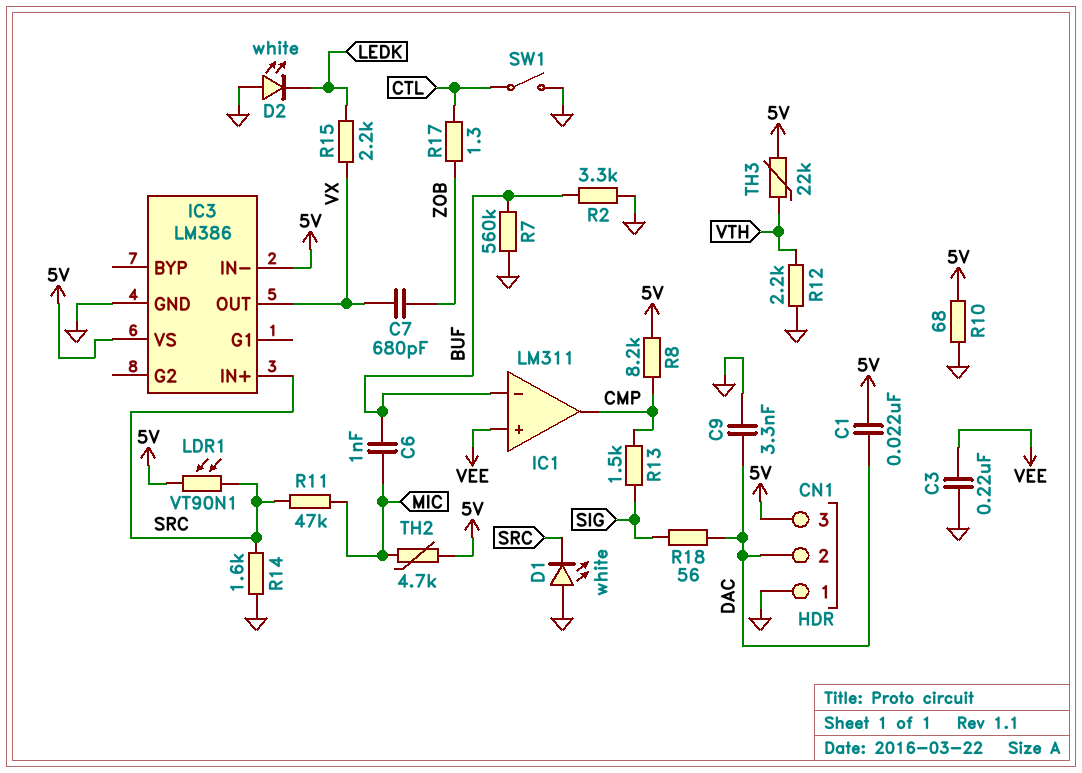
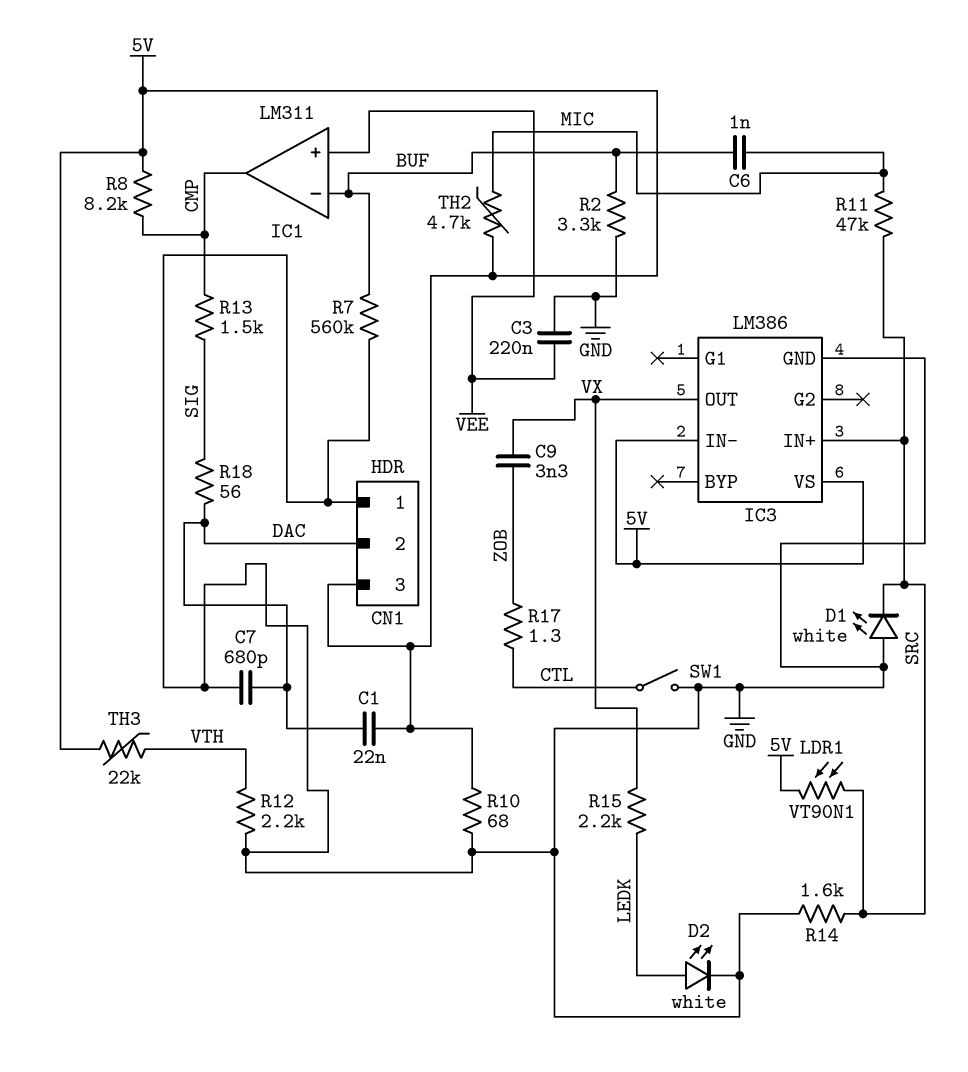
C7: 680pF (VX, ZOB) -> 680pF (DAC, GND)
C9: 3.3nF (DAC, GND) -> 3.3nF (VX, ZOB)
D2: LED white (A GND, K LEDK) -> LED white (A LEDK, K GND)

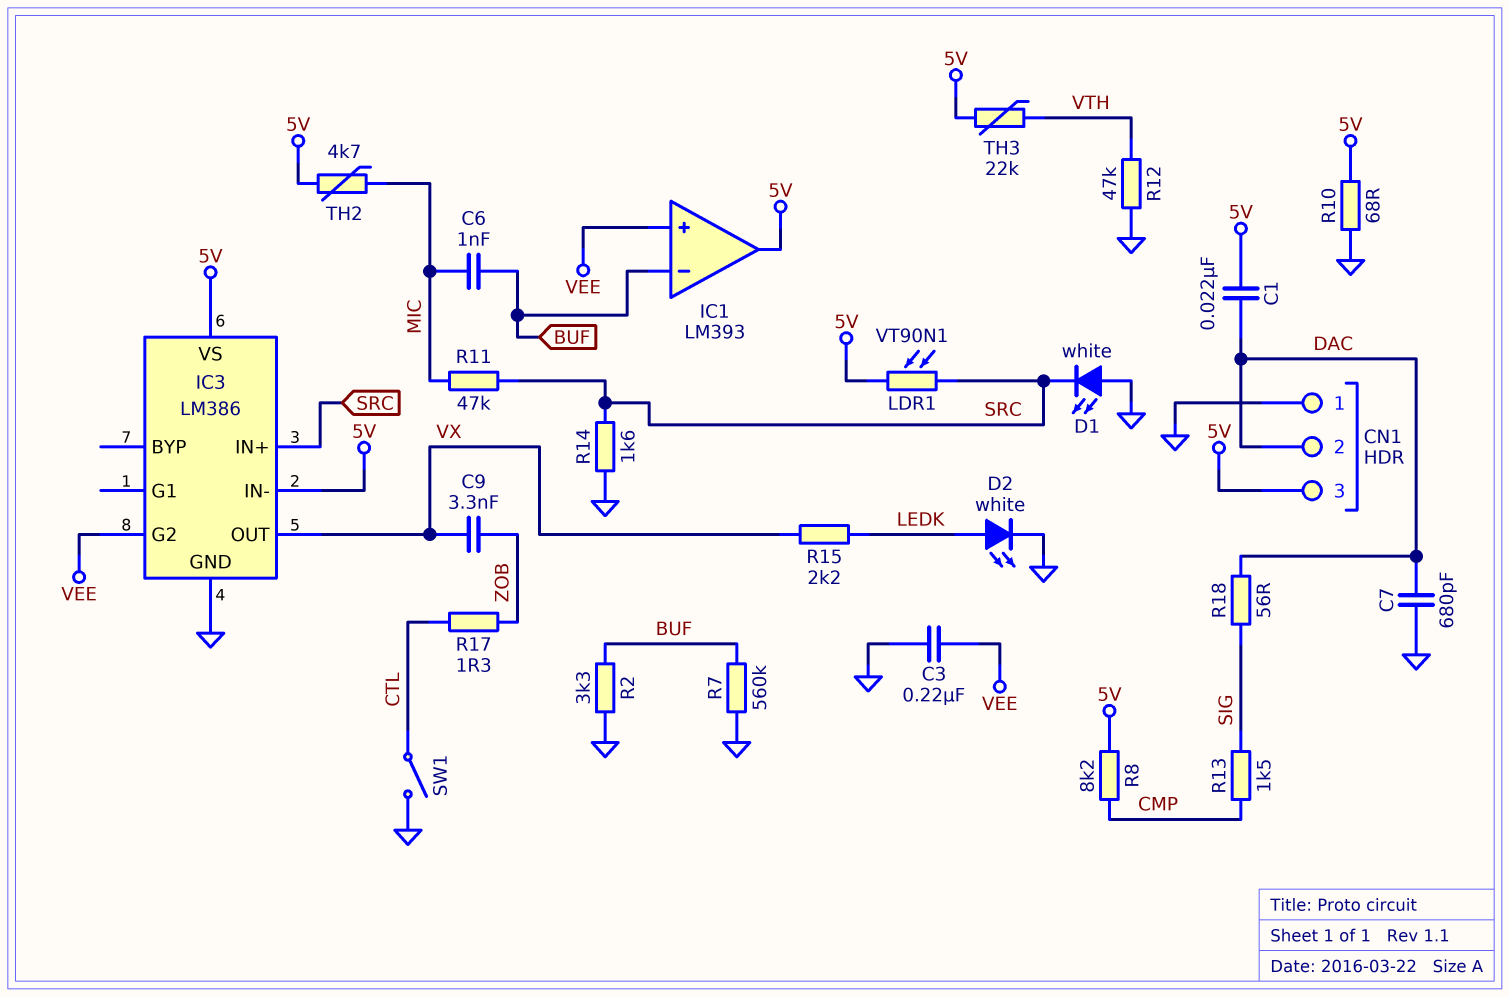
IC1: LM311 -> LM393
IC1 pin out: CMP -> 5V
IC3 pin G2: none -> VEE
R12: 2.2k (GND, VTH) -> 47k (GND, VTH)

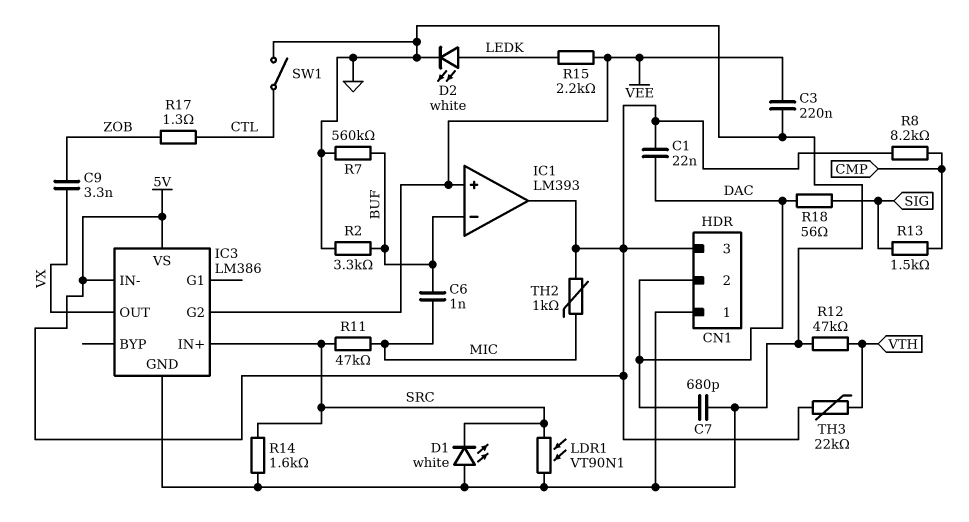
LDR1: VT90N1 (5V, SRC) -> VT90N1 (GND, SRC)
R10: 68 (5V, GND) -> none
R15: 2.2k (LEDK, VX) -> 2.2k (LEDK, VEE)
TH2: 4.7k (5V, MIC) -> 1k (5V, MIC)

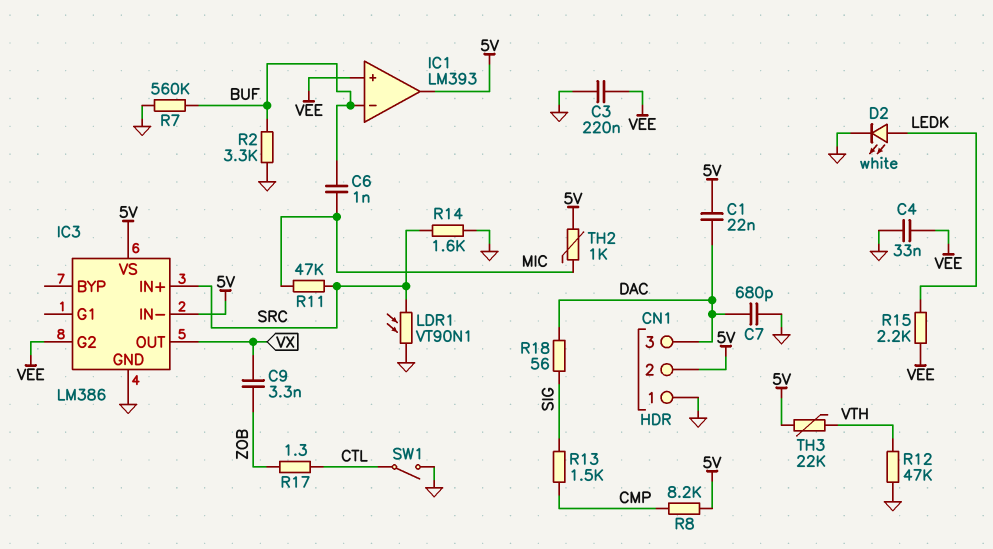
C4: none -> 33nF (GND, VEE)
CN1 pin 2: DAC -> 5V
CN1 pin 3: 5V -> DAC
D1: LED white (A GND, K SRC) -> none

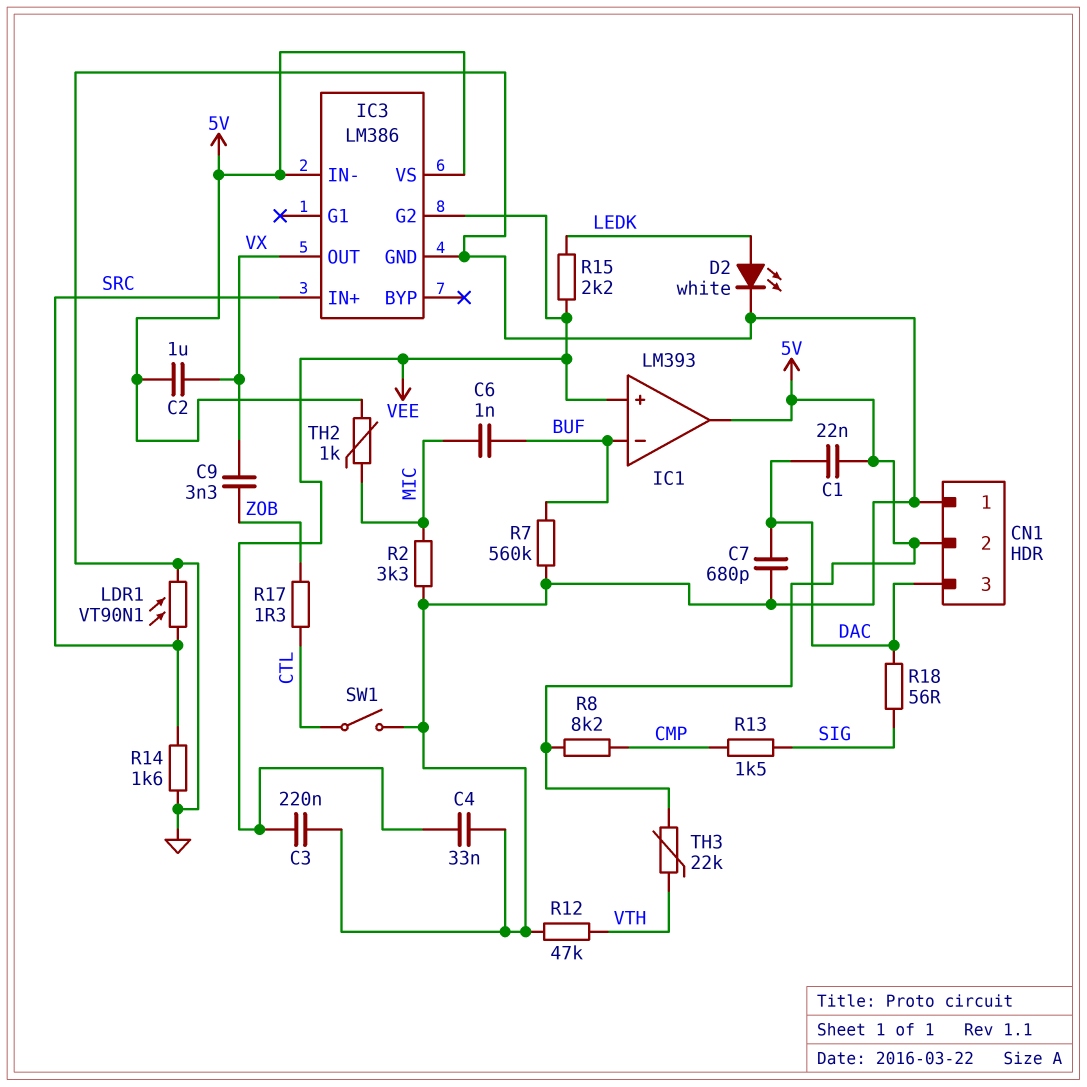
C2: none -> 1uF (5V, VX)
R2: 3.3k (BUF, GND) -> 3.3k (GND, MIC)
R11: 47k (MIC, SRC) -> none

